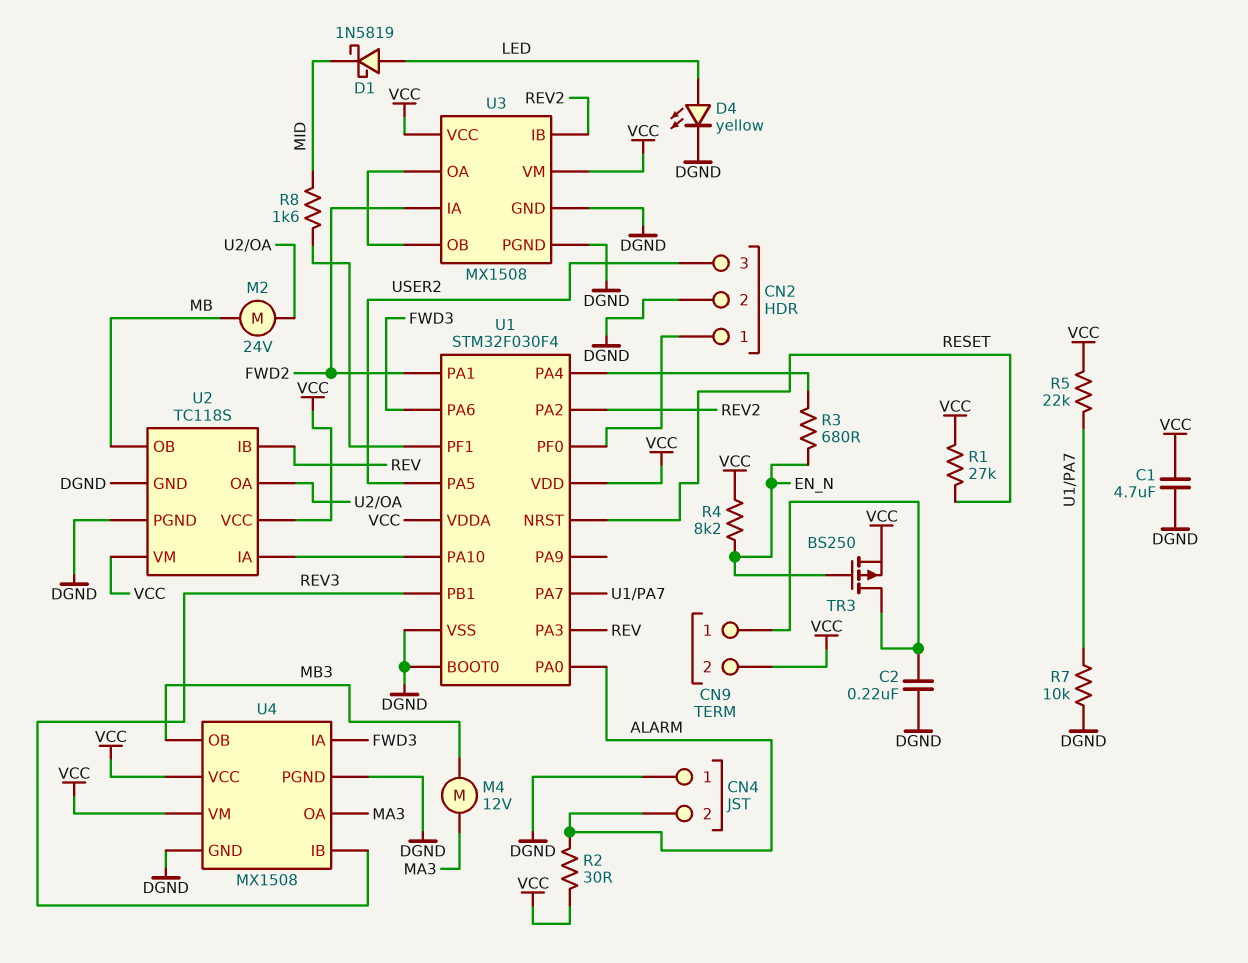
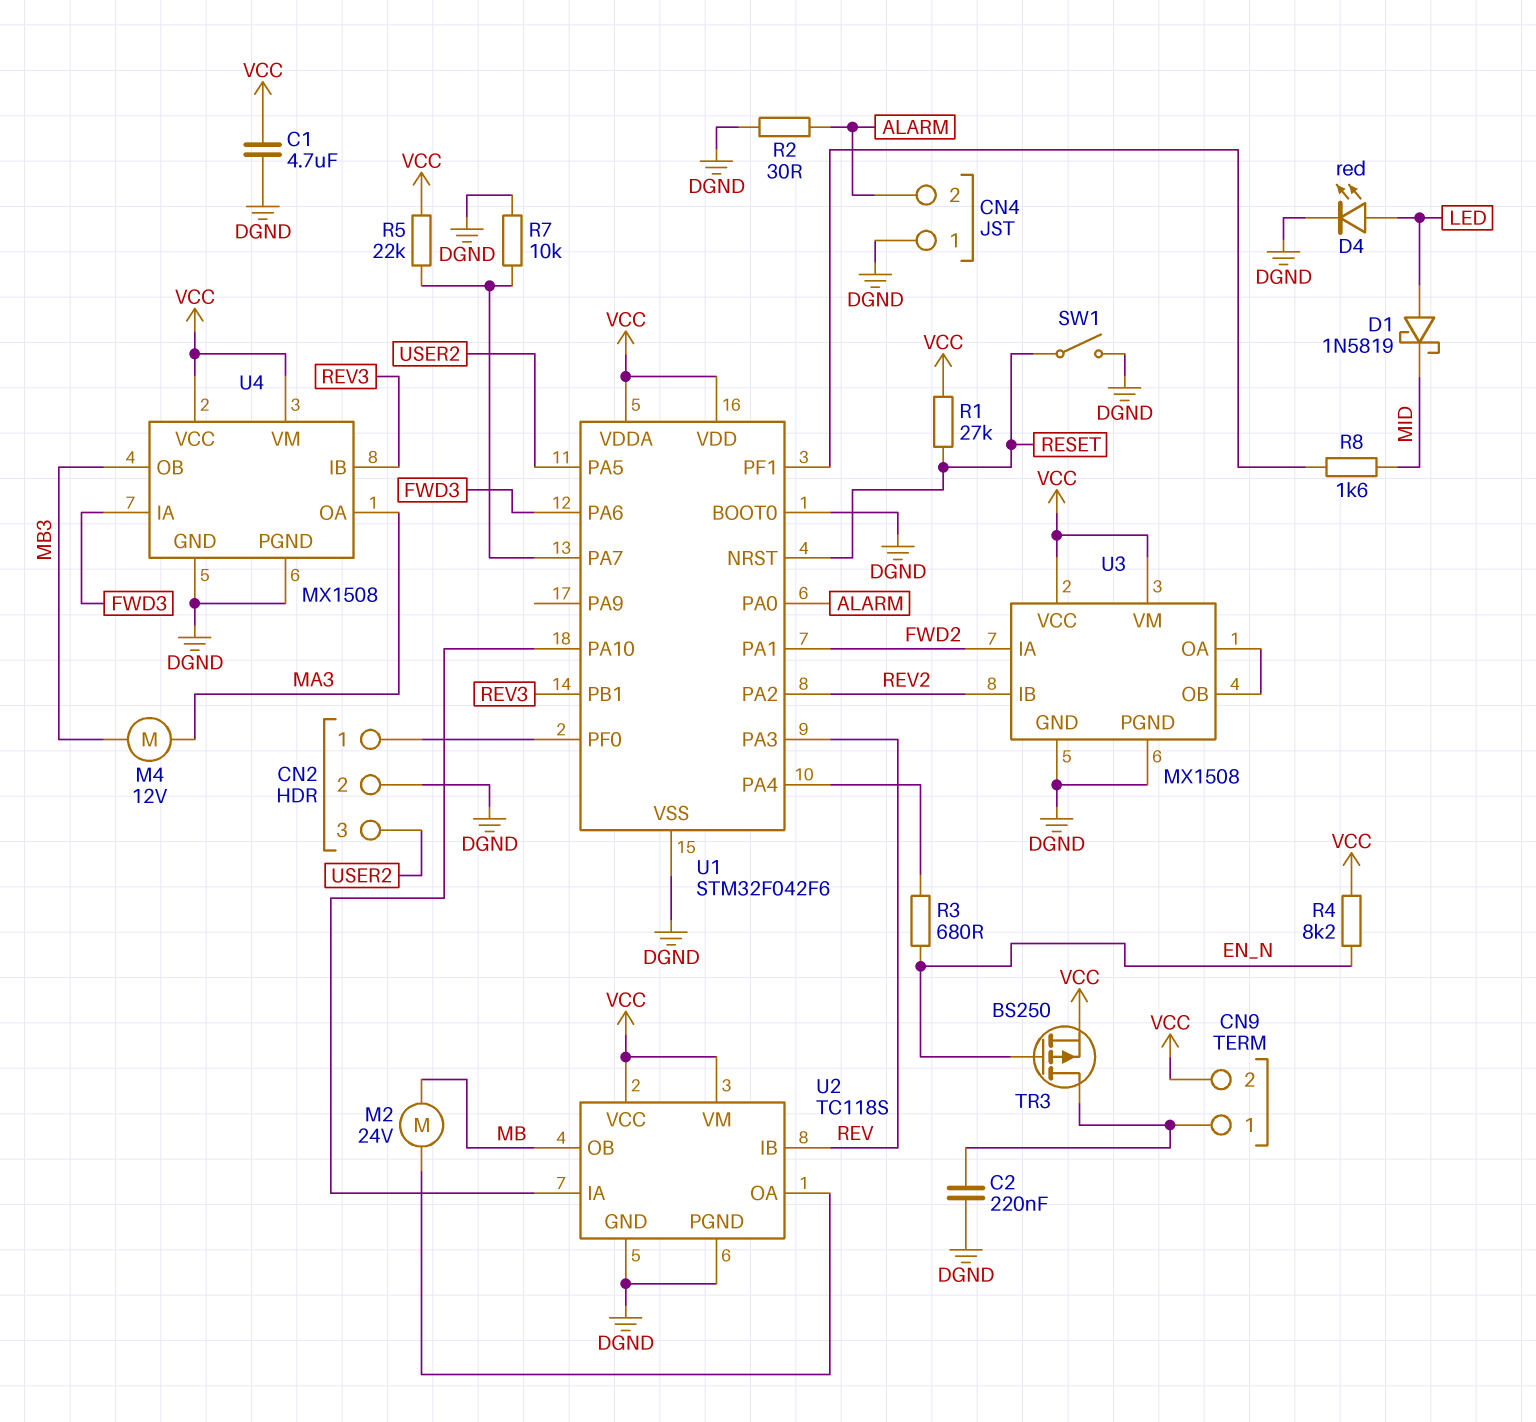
D4: LED yellow (A LED, K DGND) -> LED red (A LED, K DGND)
R2: 30 (ALARM, VCC) -> 30 (ALARM, DGND)
SW1: none -> switch (DGND, RESET)
U1: STM32F030F4 -> STM32F042F6

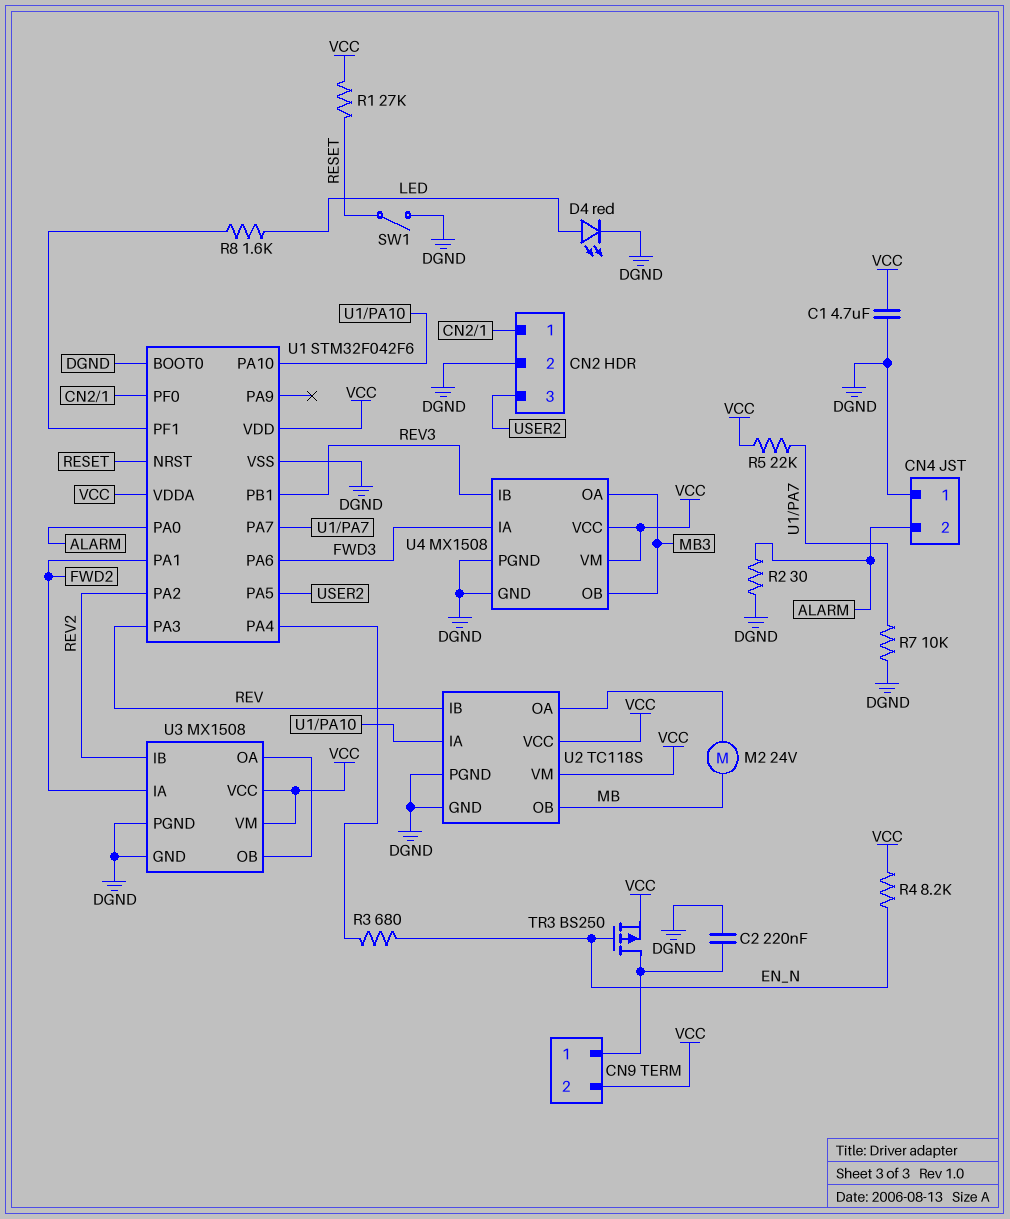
D1: schottky 1N5819 (A LED, K MID) -> none
M4: motor 12V (MA3, MB3) -> none
R8: 1.6k (MID, U1/PF1) -> 1.6k (LED, U1/PF1)
U4 pin OA: MA3 -> MB3

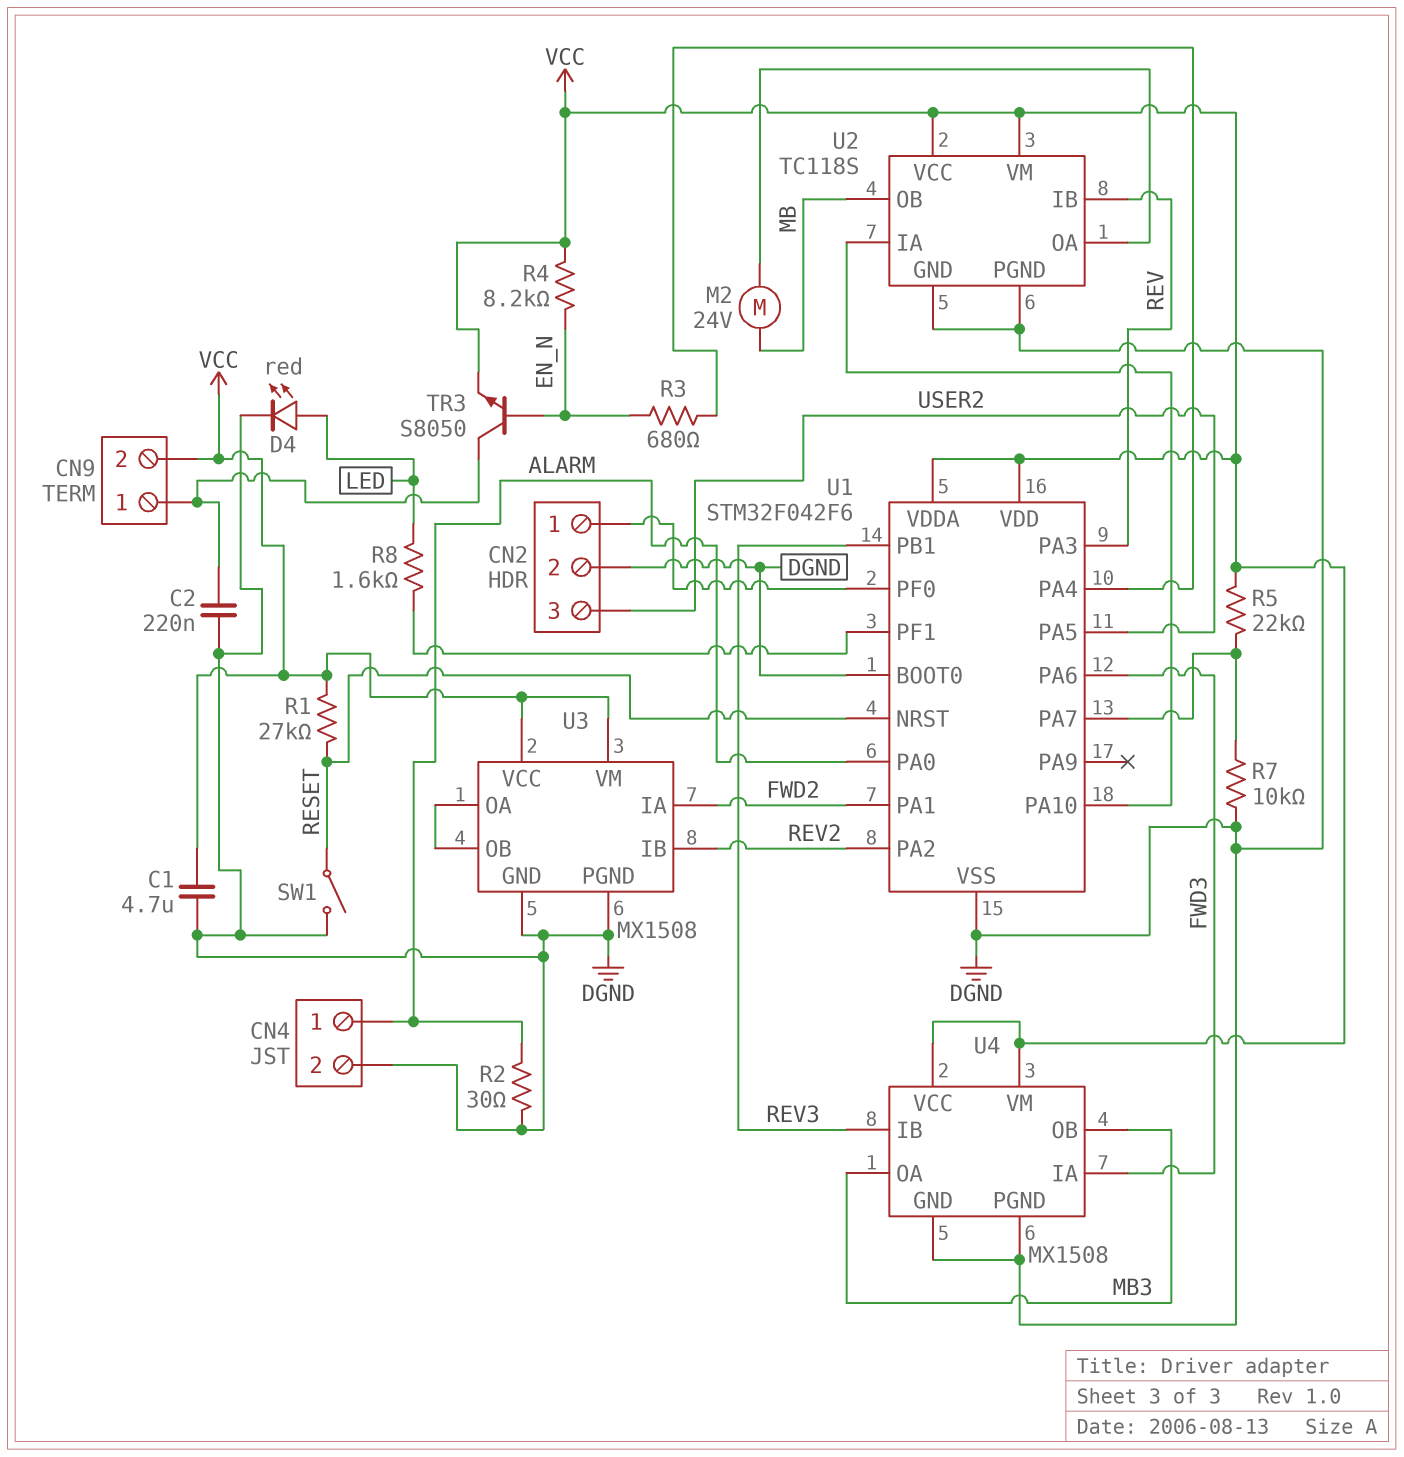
CN4 pin 1: DGND -> ALARM
CN4 pin 2: ALARM -> DGND
TR3: PMOS BS250 (G EN_N, D CN9/1, S VCC) -> NPN S8050 (B EN_N, C CN9/1, E VCC)

